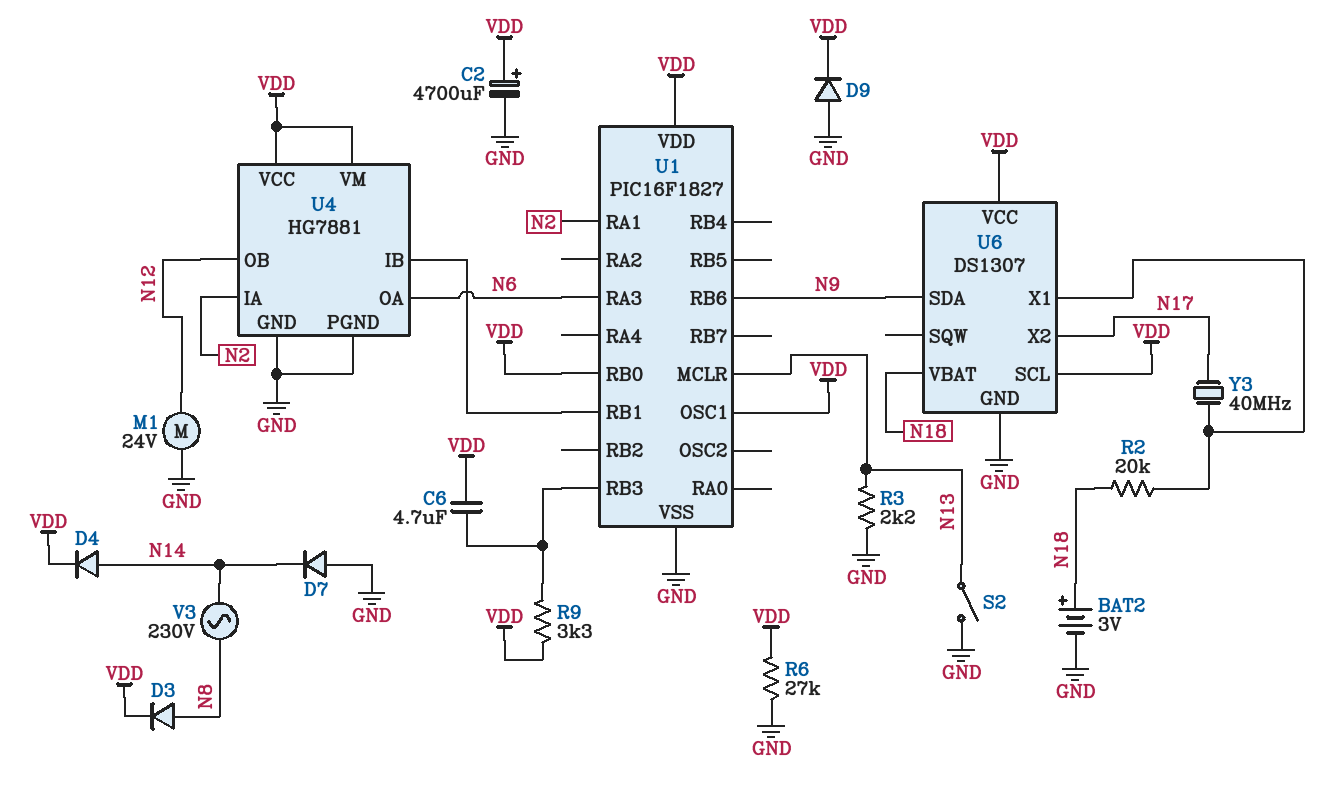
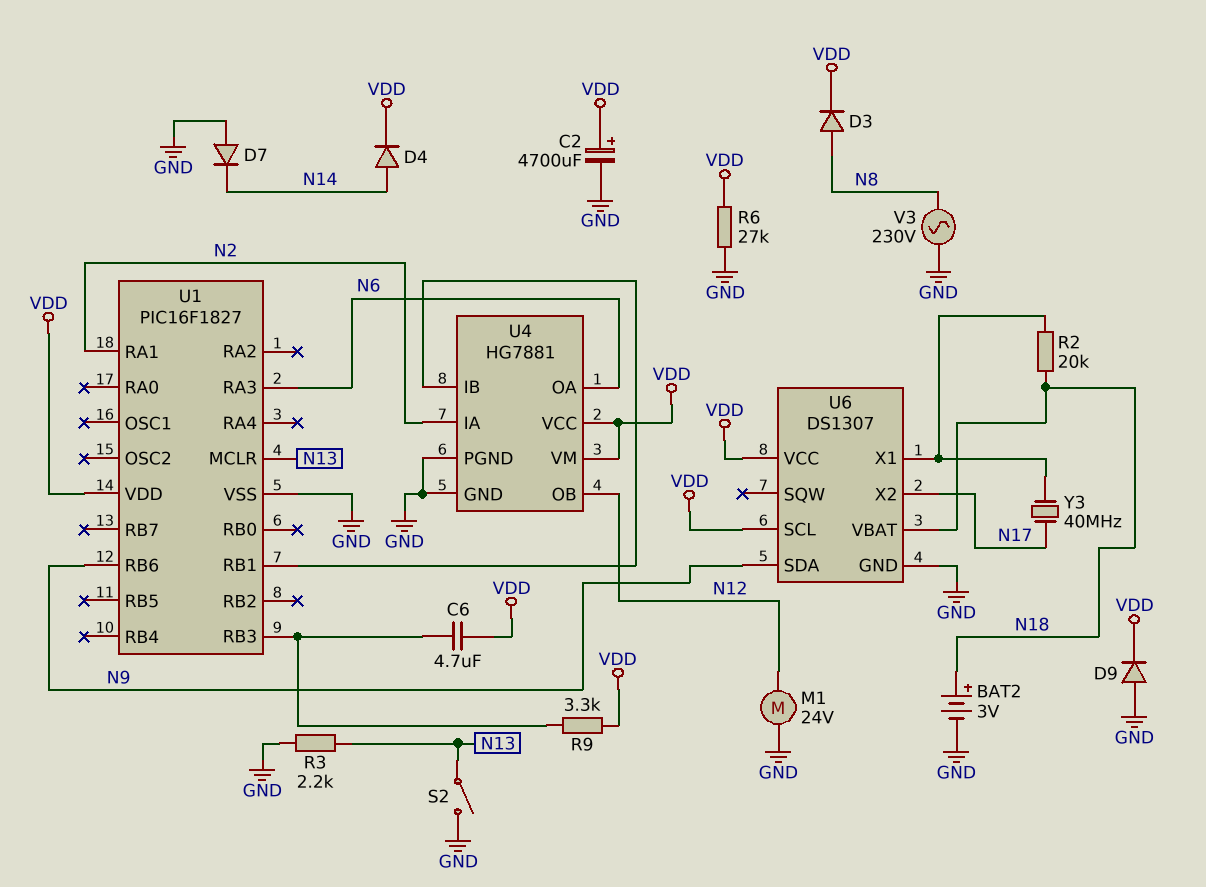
U1 pin OSC1: VDD -> none
U1 pin RB0: VDD -> none
V3: AC 230V (N8, N14) -> AC 230V (GND, N8)

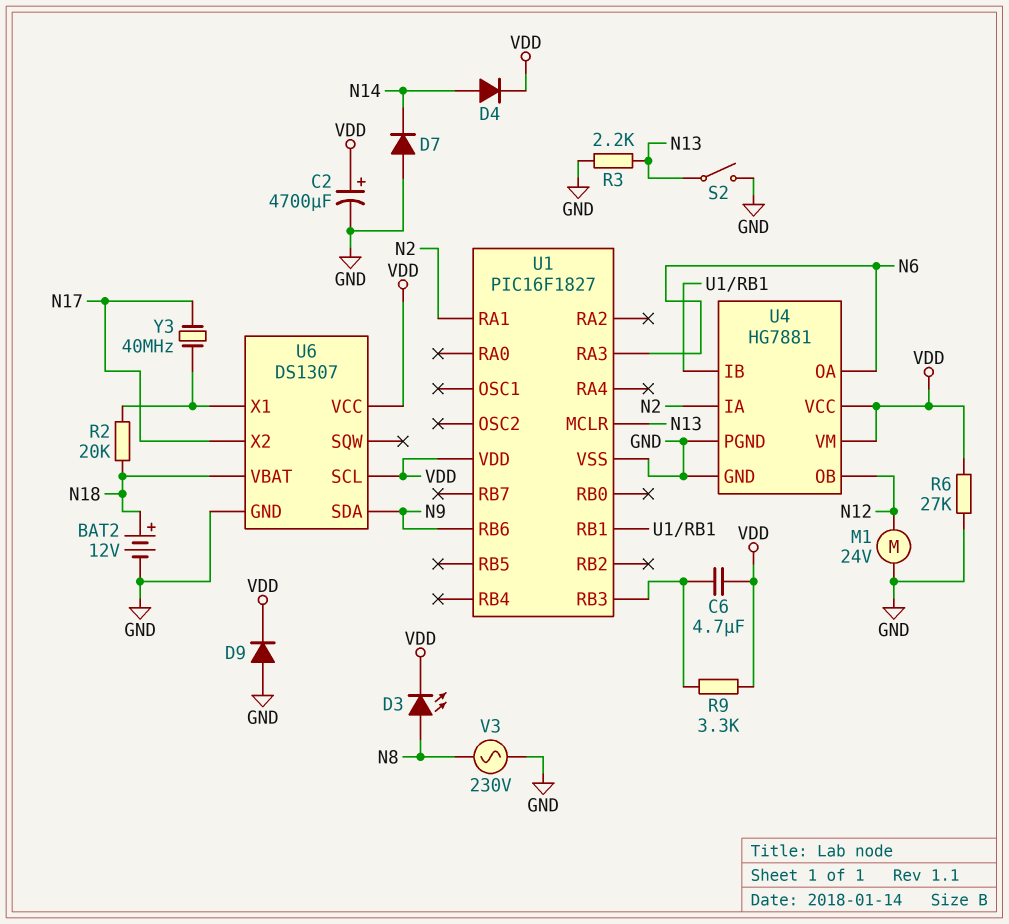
BAT2: 3V (plus N18, minus GND) -> 12V (plus N18, minus GND)
D3: diode (A N8, K VDD) -> LED (A N8, K VDD)

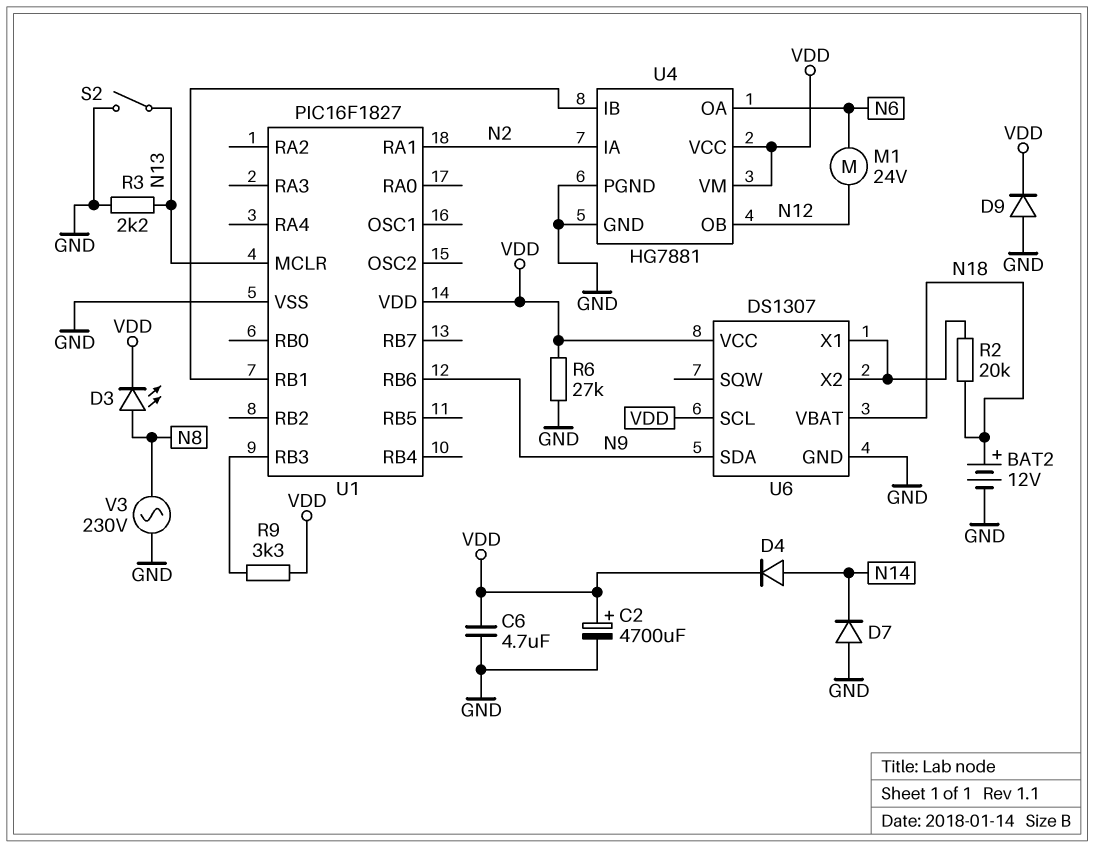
C6: 4.7uF (U1/RB3, VDD) -> 4.7uF (GND, VDD)
M1: motor 24V (GND, N12) -> motor 24V (N6, N12)
U1 pin RA3: N6 -> none
U6 pin X2: N17 -> U6/X1
Y3: 40MHz (N17, U6/X1) -> none

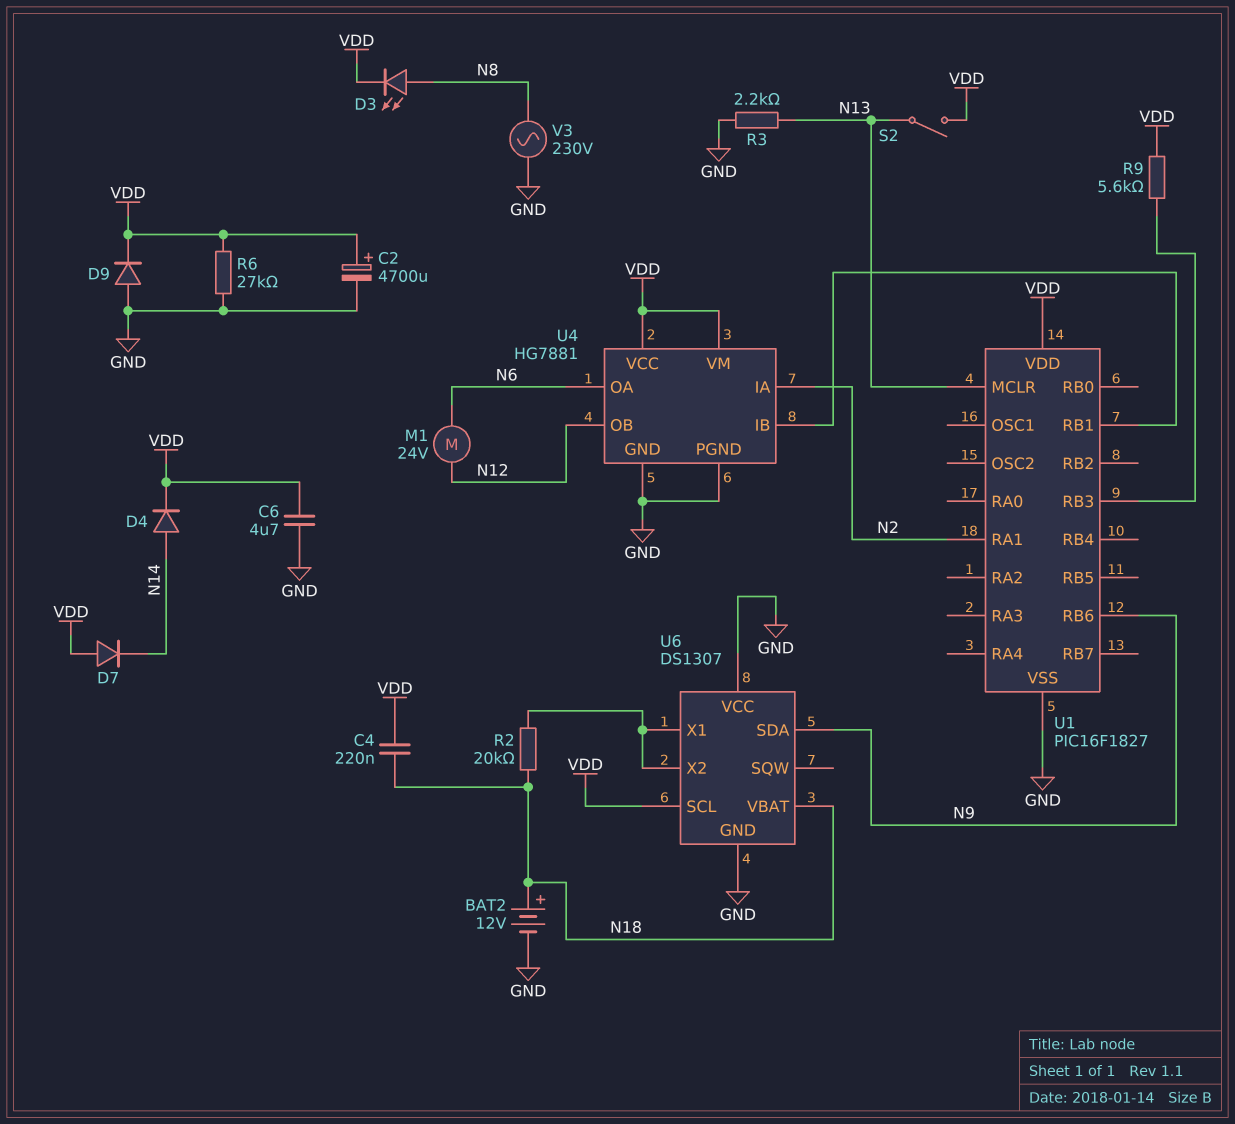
C4: none -> 220nF (N18, VDD)
D7: diode (A GND, K N14) -> diode (A VDD, K N14)
R9: 3.3k (U1/RB3, VDD) -> 5.6k (U1/RB3, VDD)
S2: switch (GND, N13) -> switch (N13, VDD)
U6 pin VCC: VDD -> GND

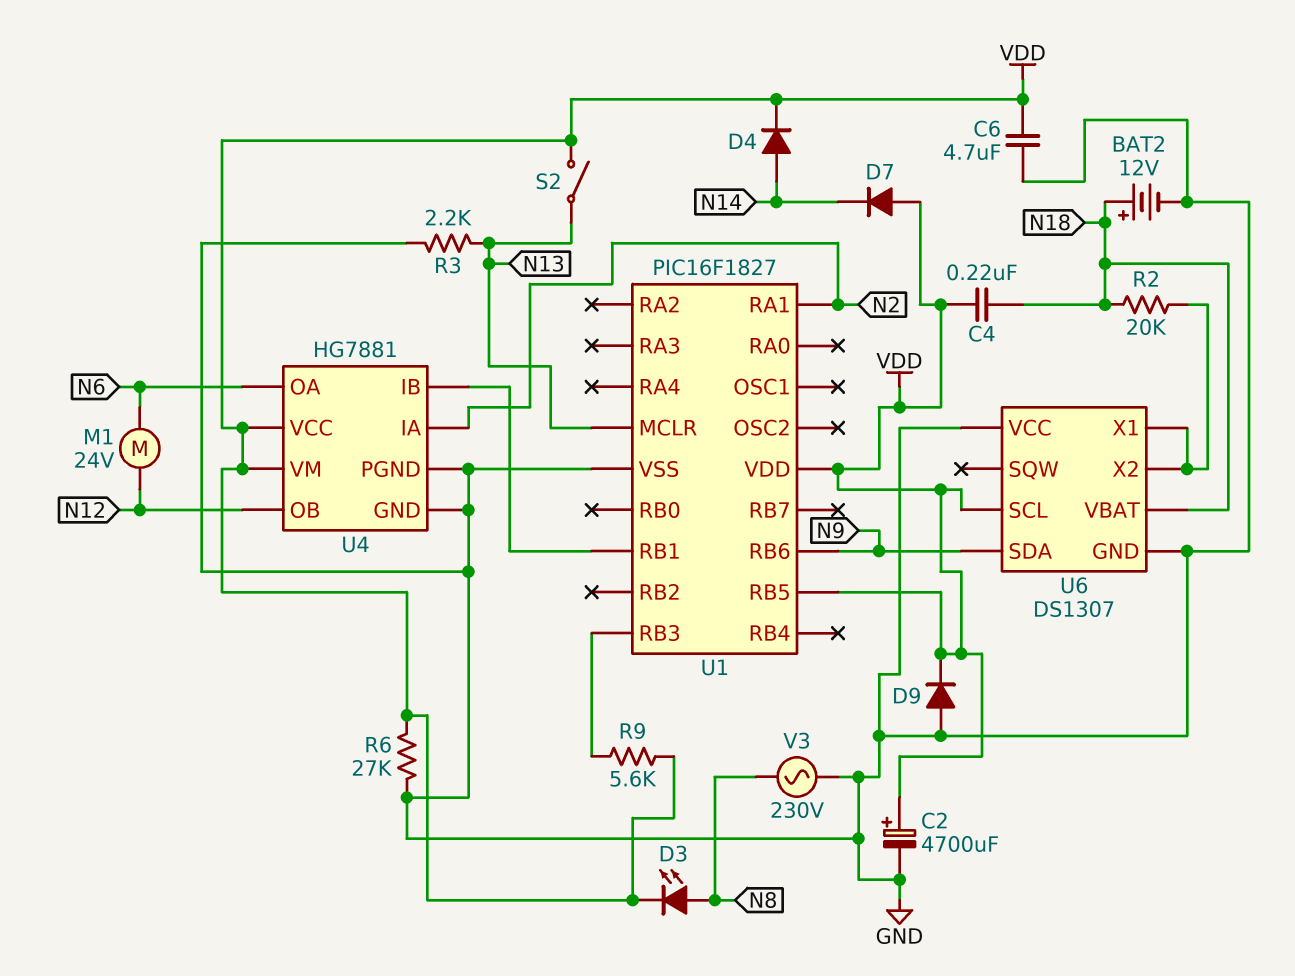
U1 pin RB5: none -> VDD

